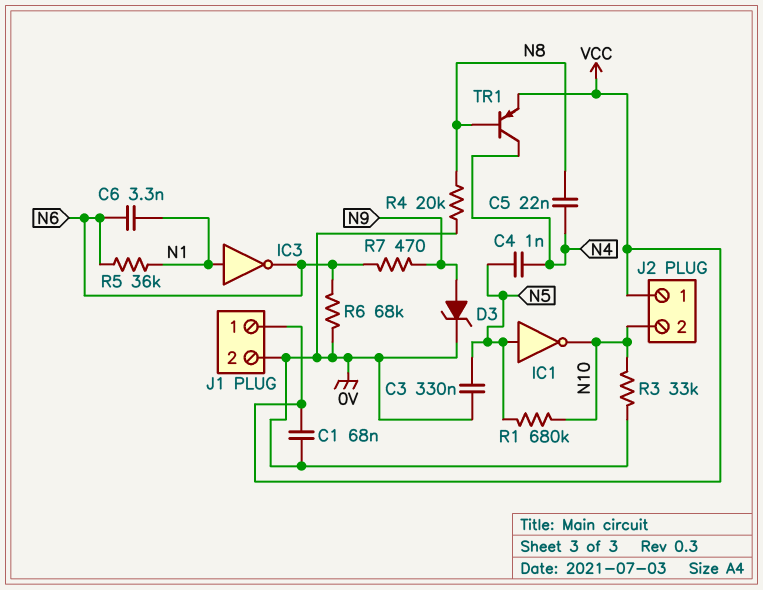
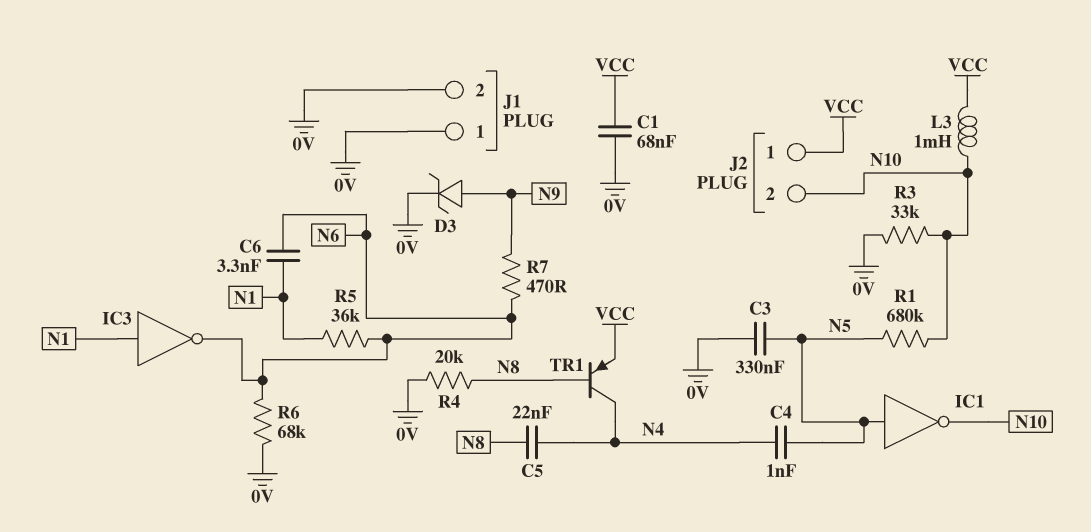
J1 pin 1: VCC -> 0V
L3: none -> 1mH (N10, VCC)

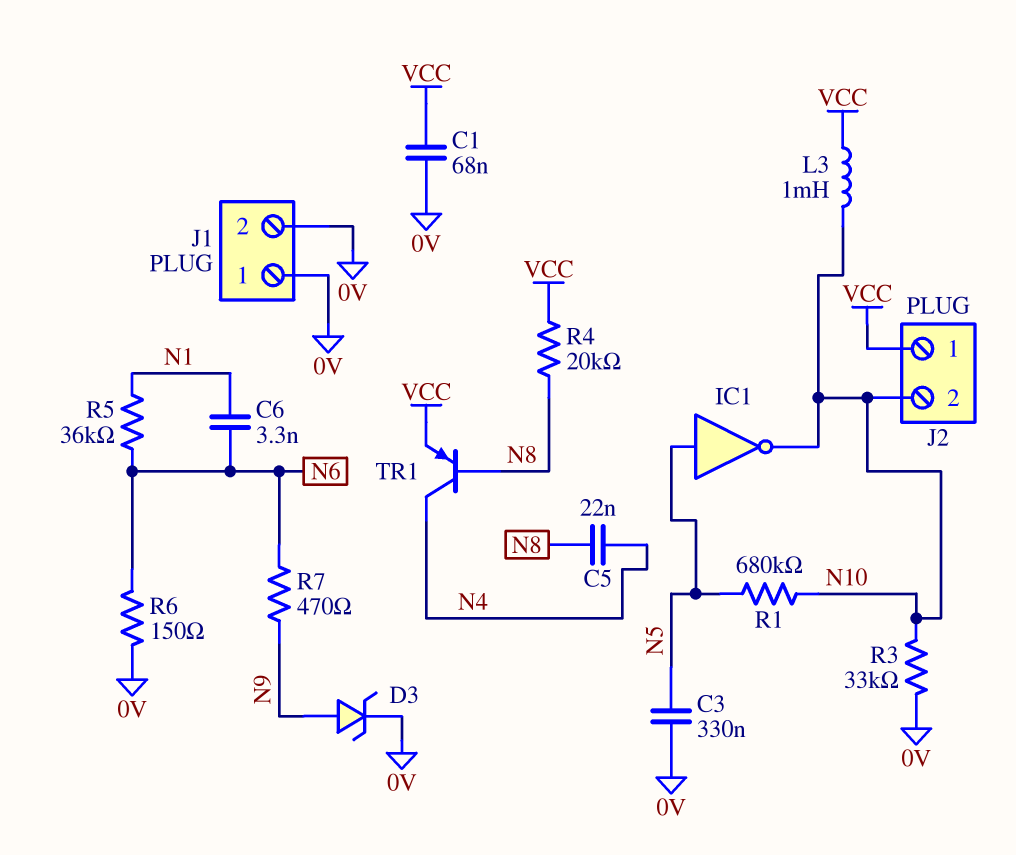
C4: 1nF (N4, N5) -> none
IC3: NOT (in N1, out N6) -> none
R4: 20k (0V, N8) -> 20k (N8, VCC)
R6: 68k (0V, N6) -> 150 (0V, N6)

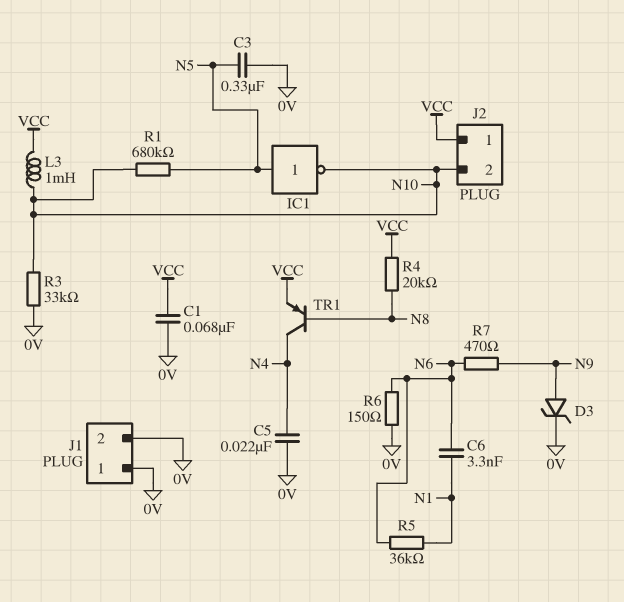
C5: 22nF (N4, N8) -> 22nF (0V, N4)

